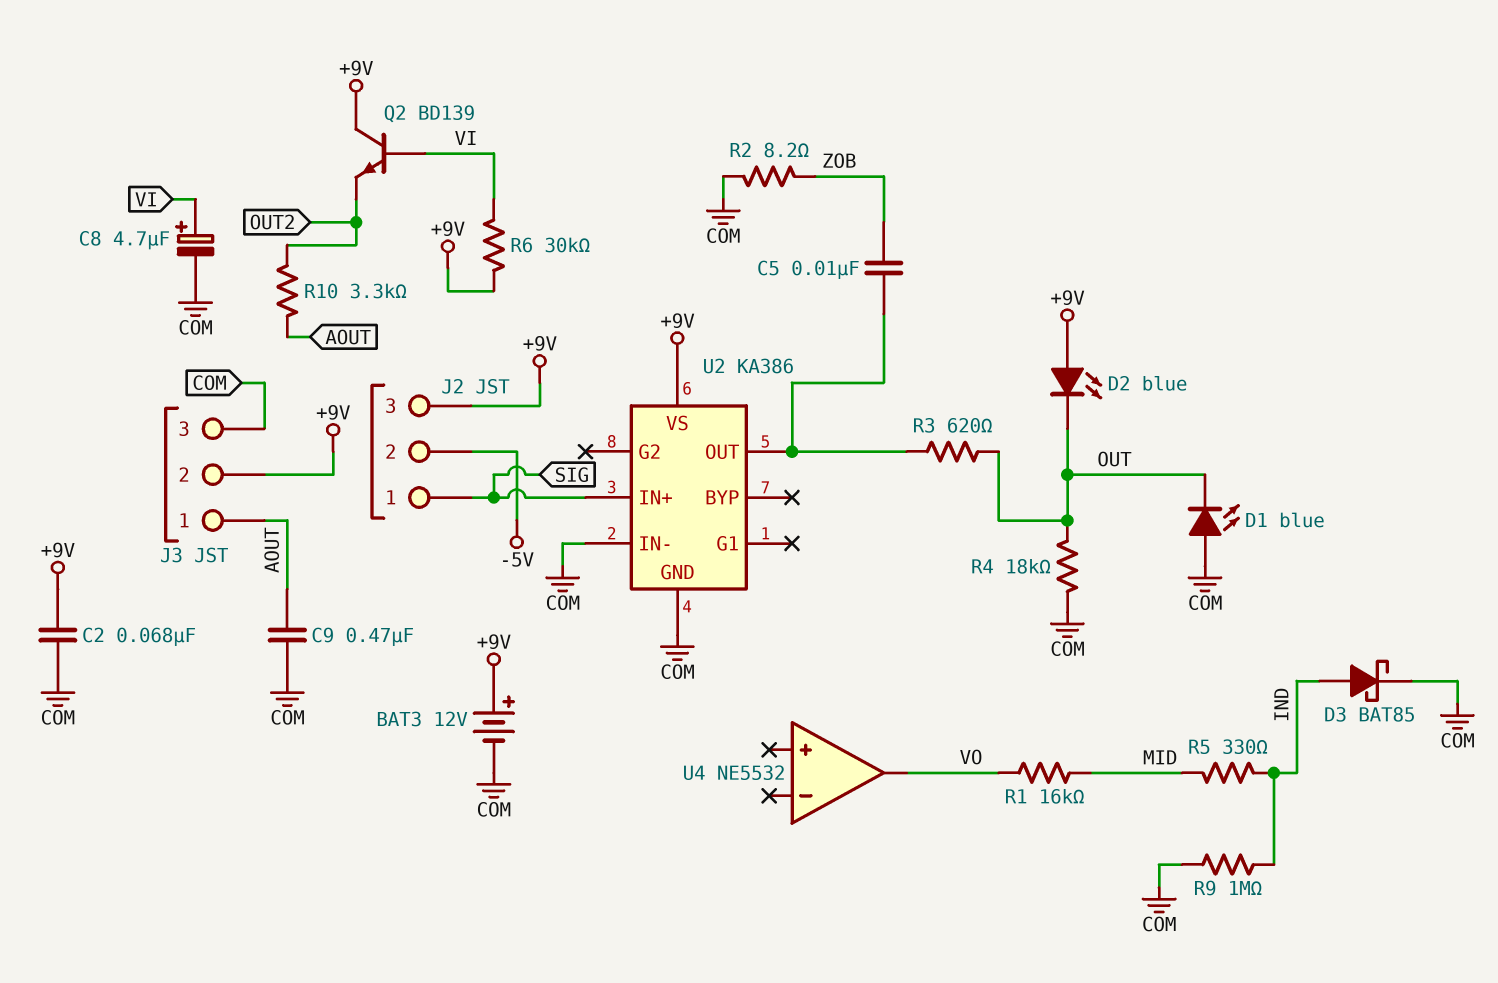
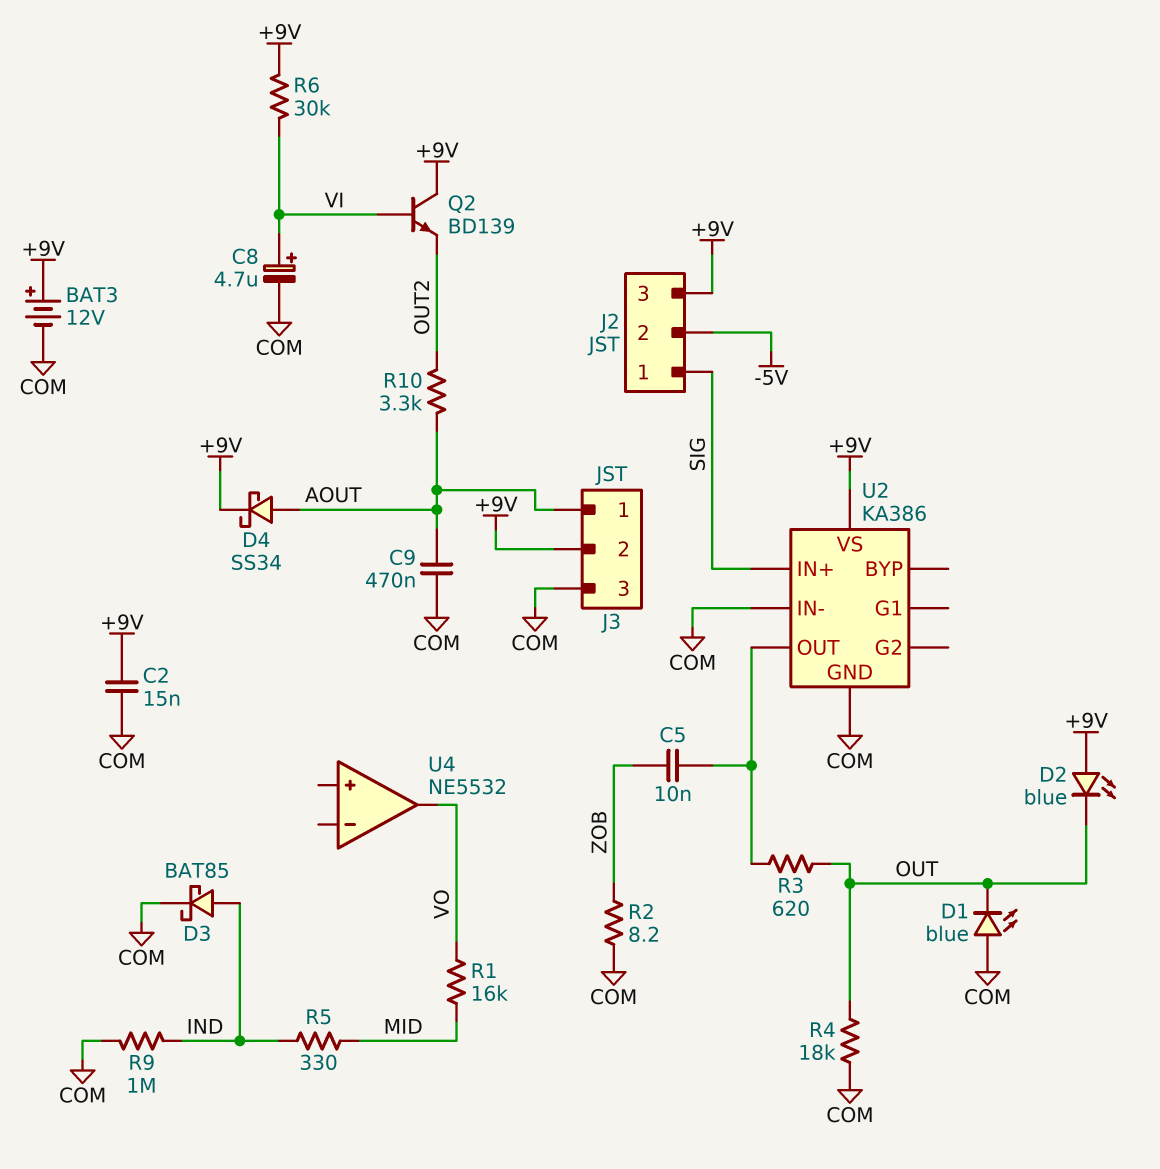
C2: 68nF (+9V, COM) -> 15nF (+9V, COM)
D4: none -> schottky SS34 (A AOUT, K +9V)

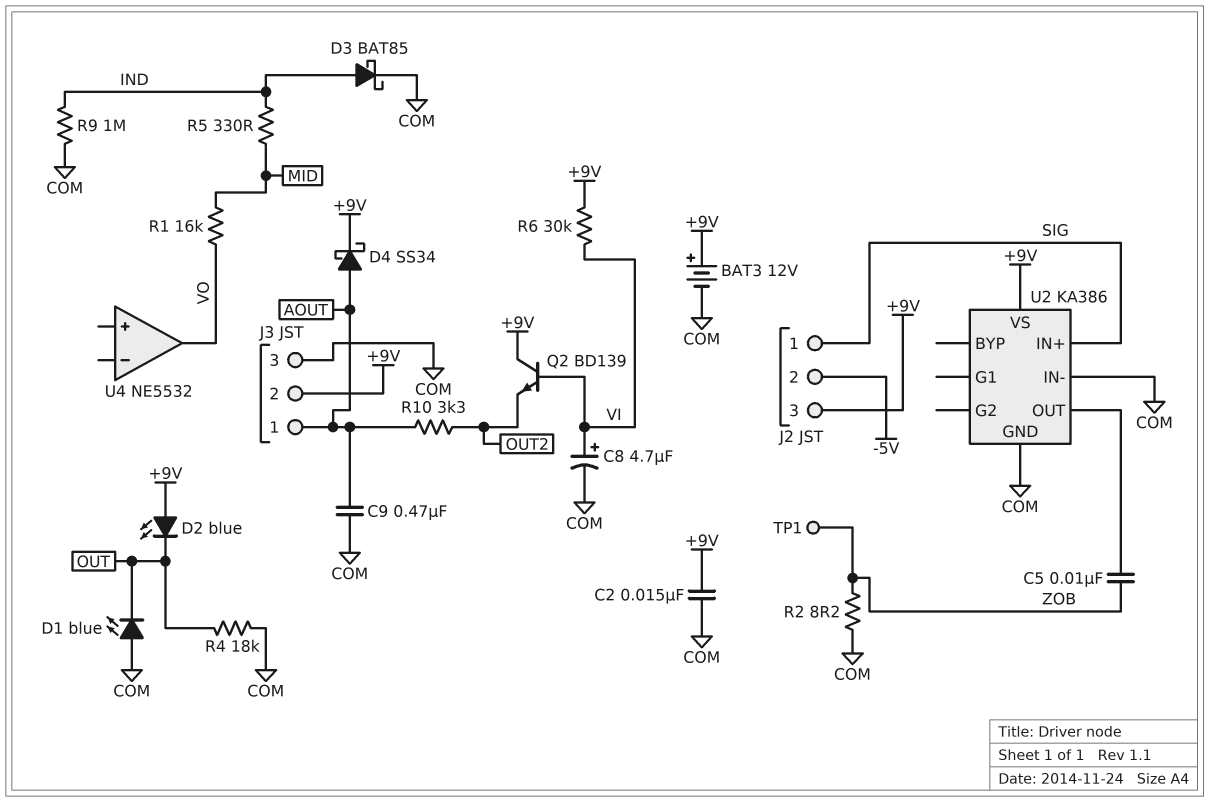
R3: 620 (OUT, U2/OUT) -> none
TP1: none -> test point (ZOB)

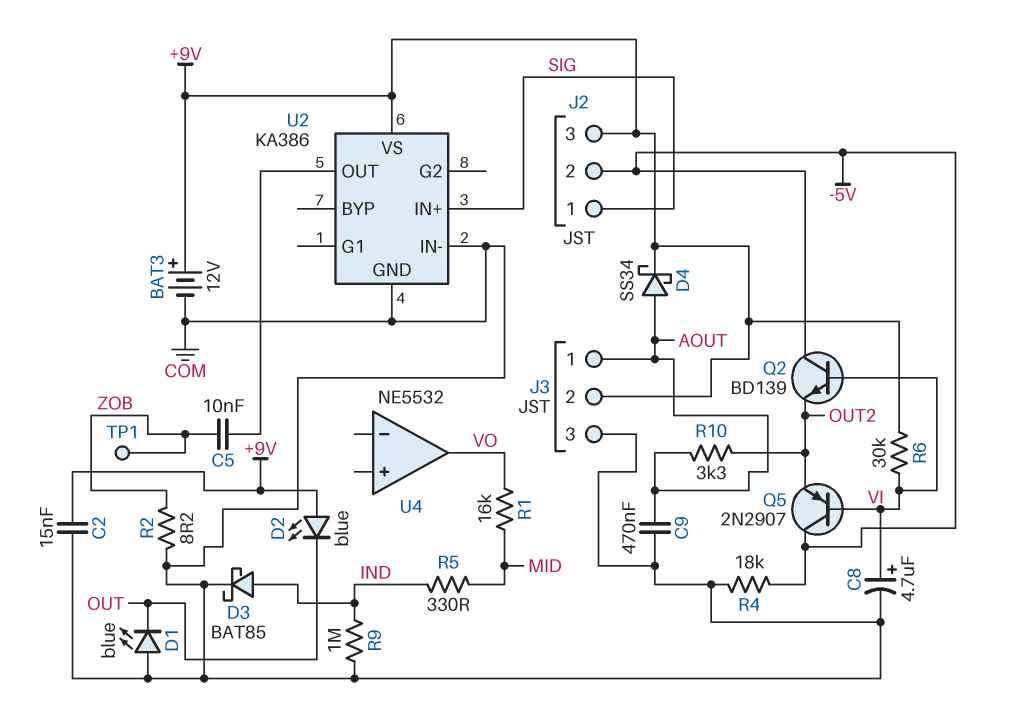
Q2: NPN BD139 (B VI, C +9V, E OUT2) -> NPN BD139 (B VI, C -5V, E OUT2)
Q5: none -> PNP 2N2907 (B VI, C -5V, E OUT2)
R4: 18k (COM, OUT) -> 18k (-5V, COM)

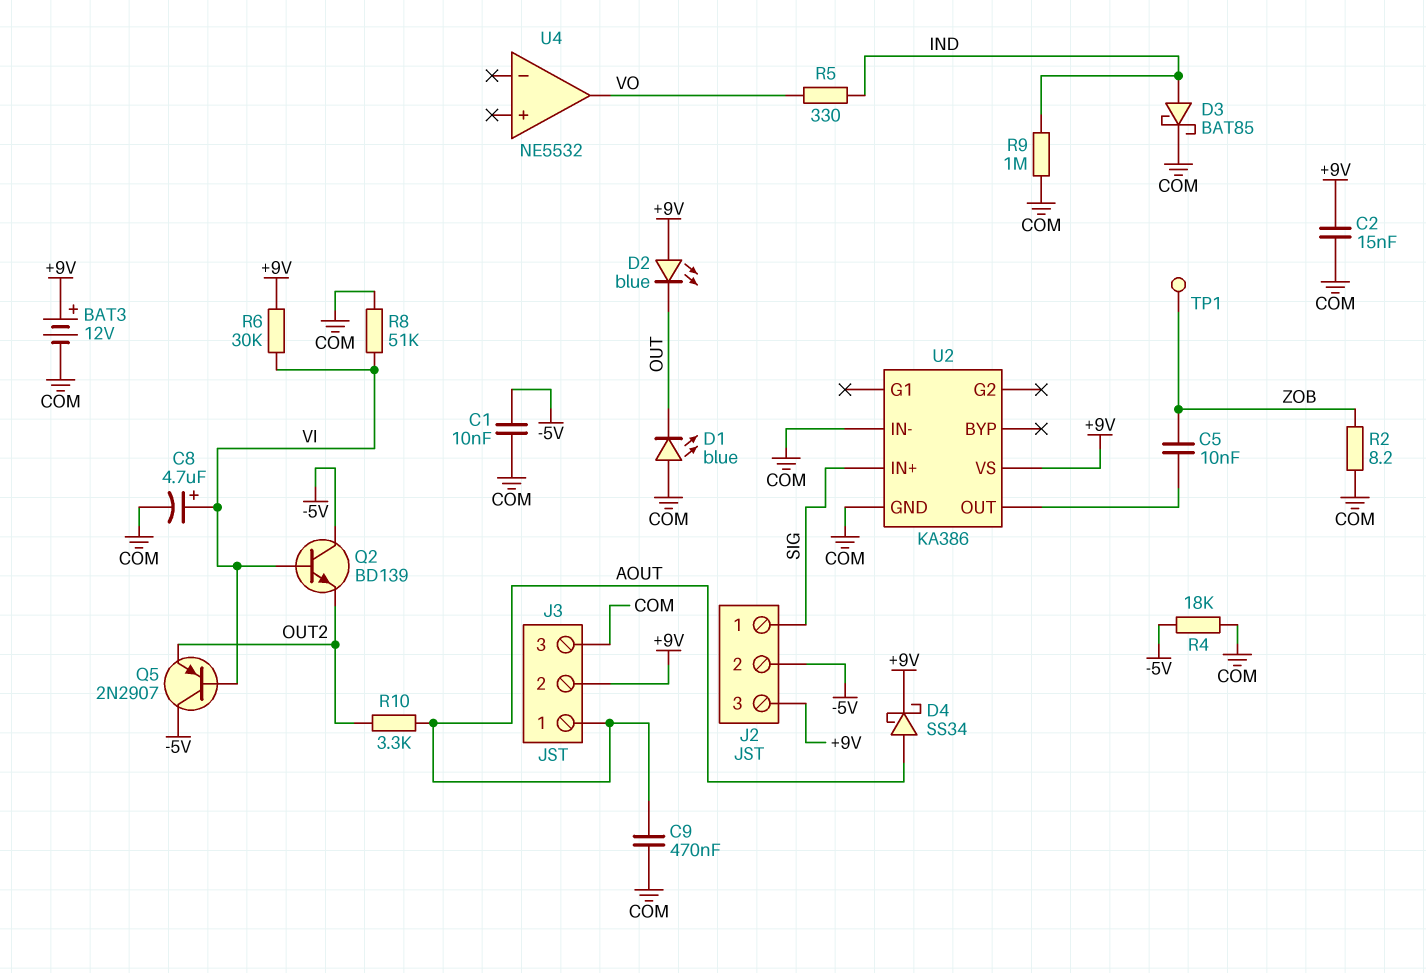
C1: none -> 10nF (-5V, COM)
R1: 16k (MID, VO) -> none
R5: 330 (IND, MID) -> 330 (IND, VO)
R8: none -> 51k (COM, VI)

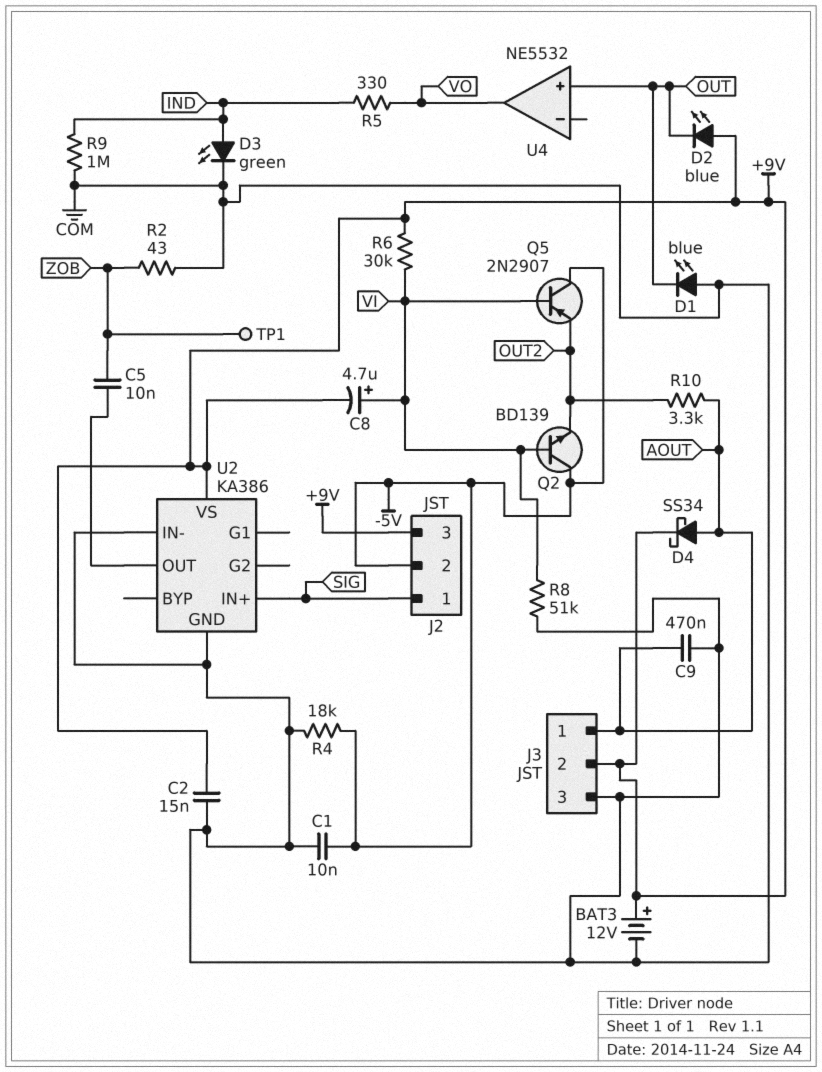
C8: 4.7uF (plus VI, minus COM) -> 4.7uF (plus VI, minus +9V)
D3: schottky BAT85 (A IND, K COM) -> LED green (A IND, K COM)
R2: 8.2 (COM, ZOB) -> 43 (COM, ZOB)
U4 pin in+: none -> OUT

